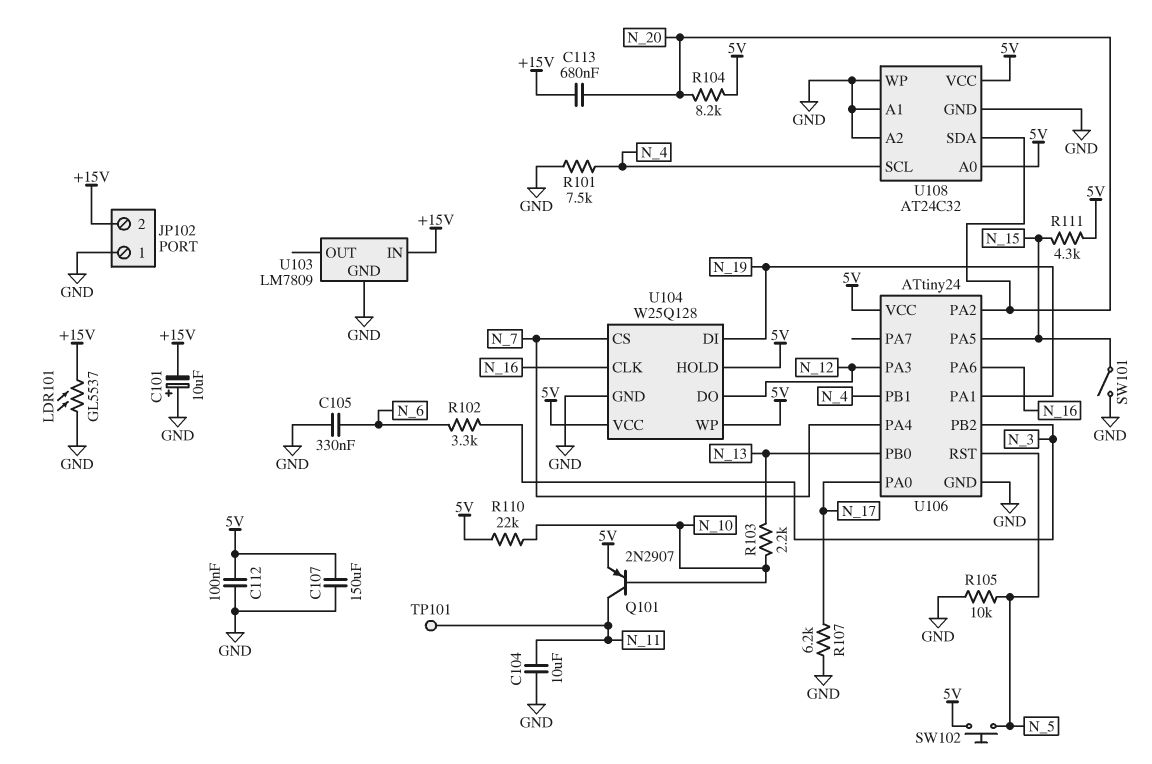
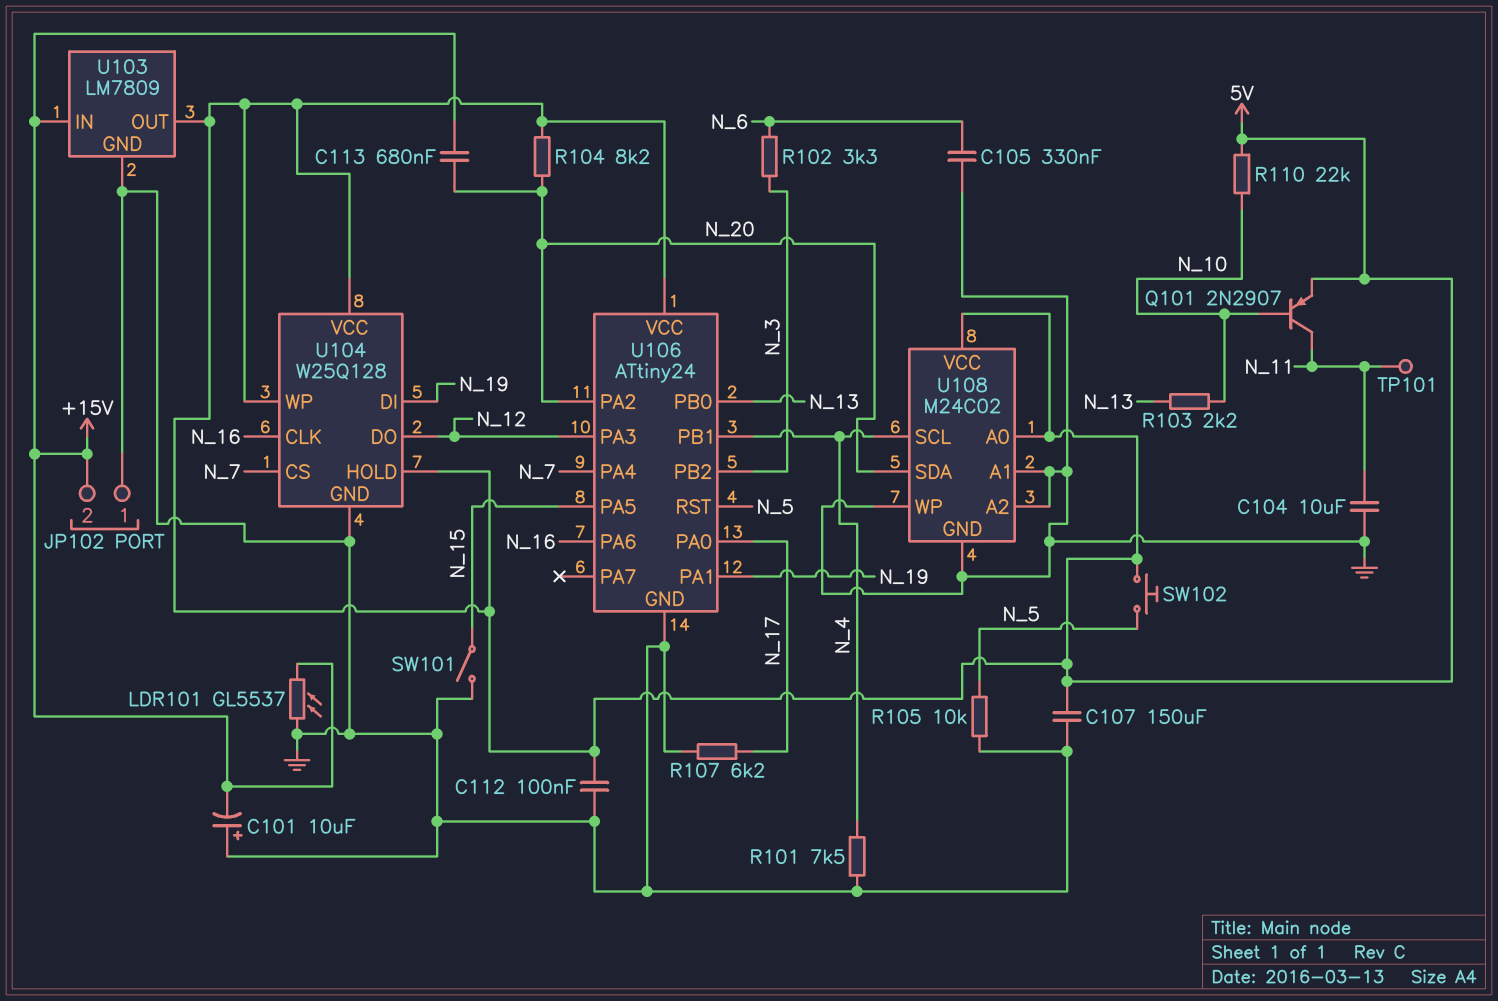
R111: 4.3k (5V, N_15) -> none
U103 pin OUT: none -> 5V
U108: AT24C32 -> M24C02

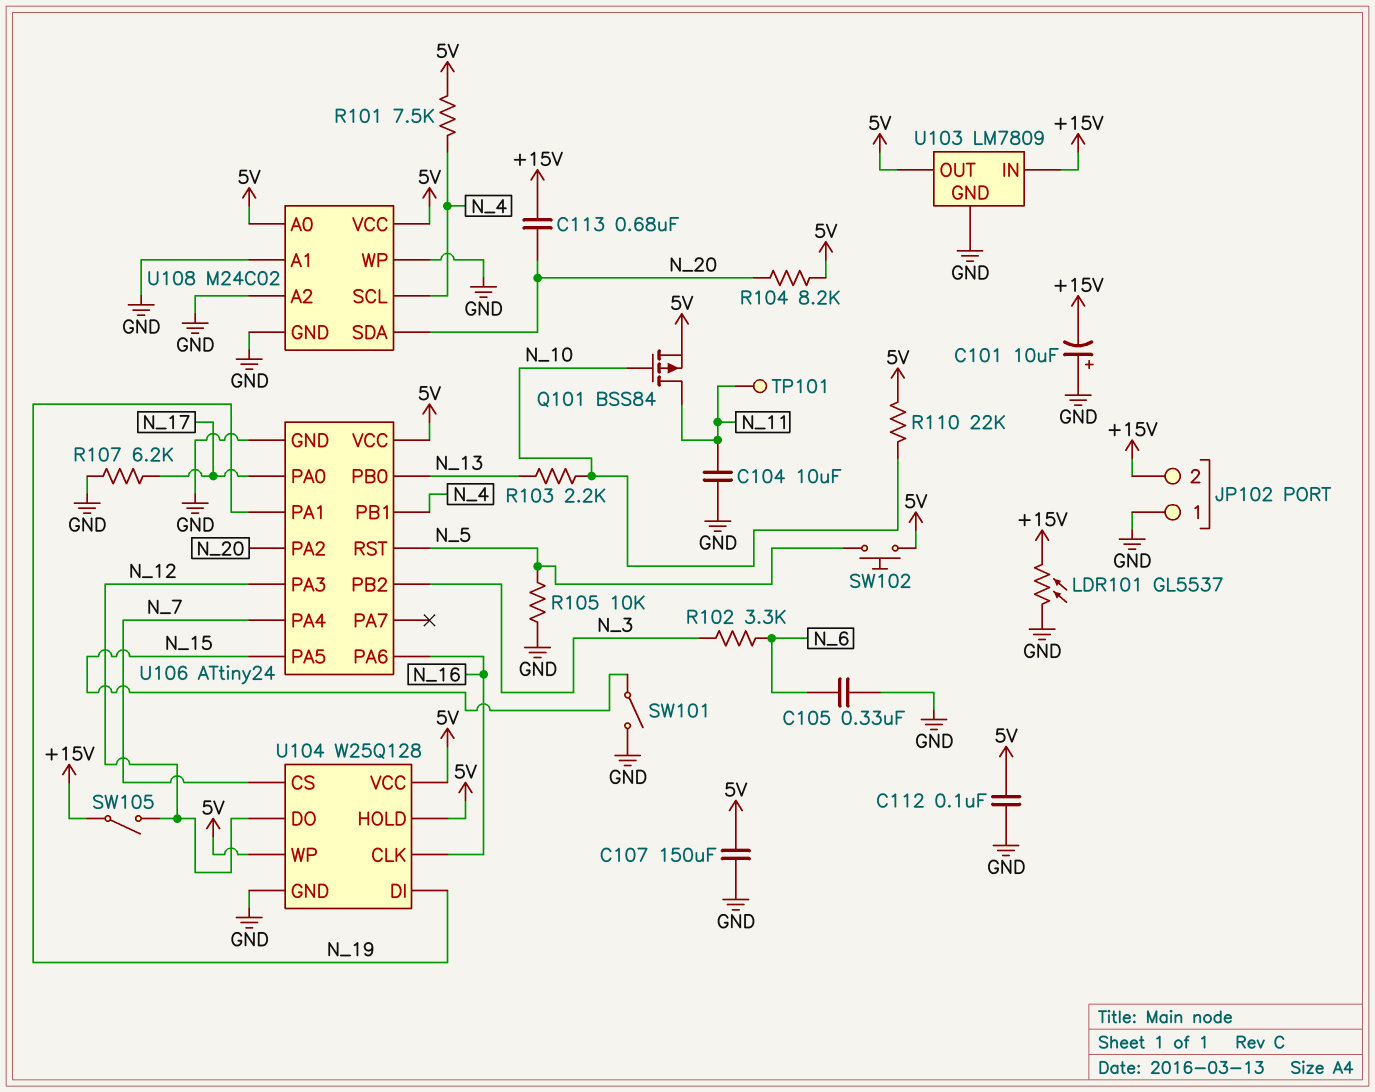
Q101: PNP 2N2907 (B N_10, C N_11, E 5V) -> PMOS BSS84 (G N_10, D N_11, S 5V)
R101: 7.5k (GND, N_4) -> 7.5k (5V, N_4)
SW105: none -> switch (+15V, N_12)

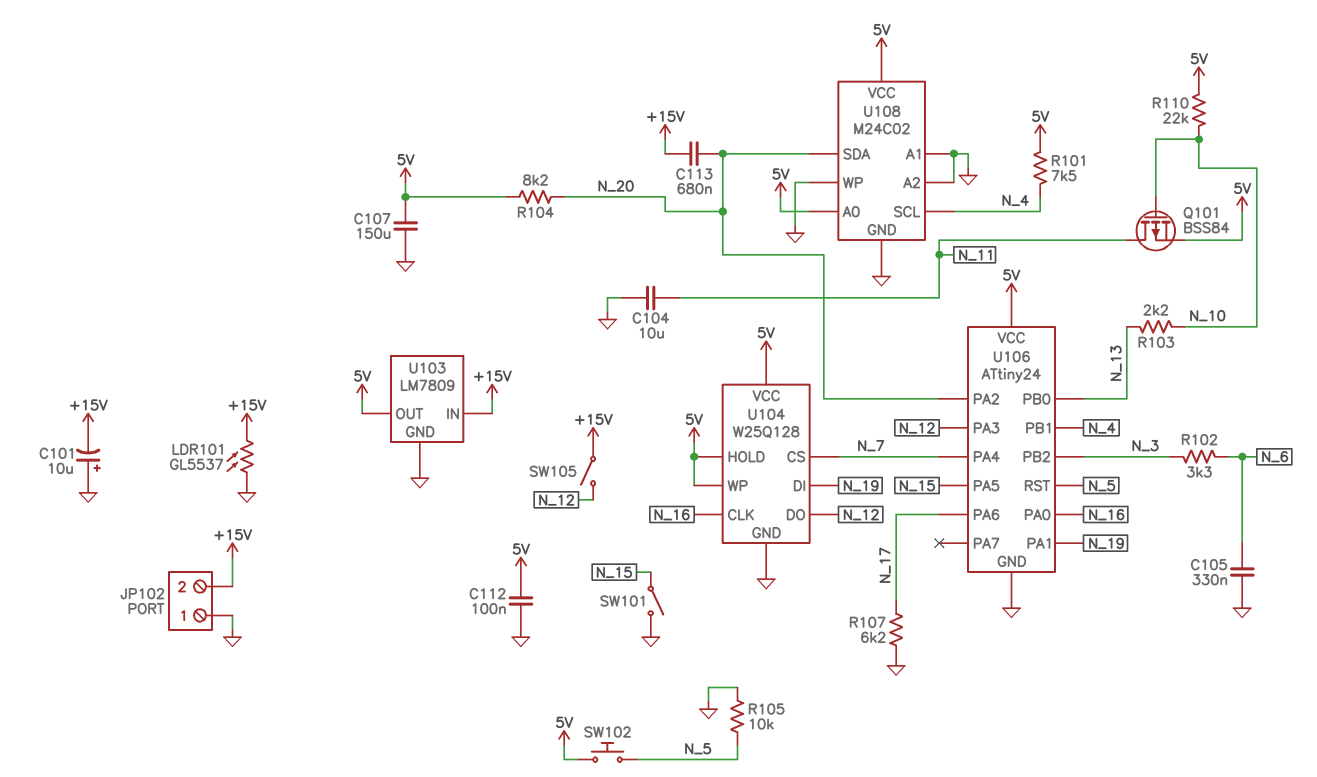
TP101: test point (N_11) -> none
U106 pin PA0: N_17 -> N_16
U106 pin PA6: N_16 -> N_17

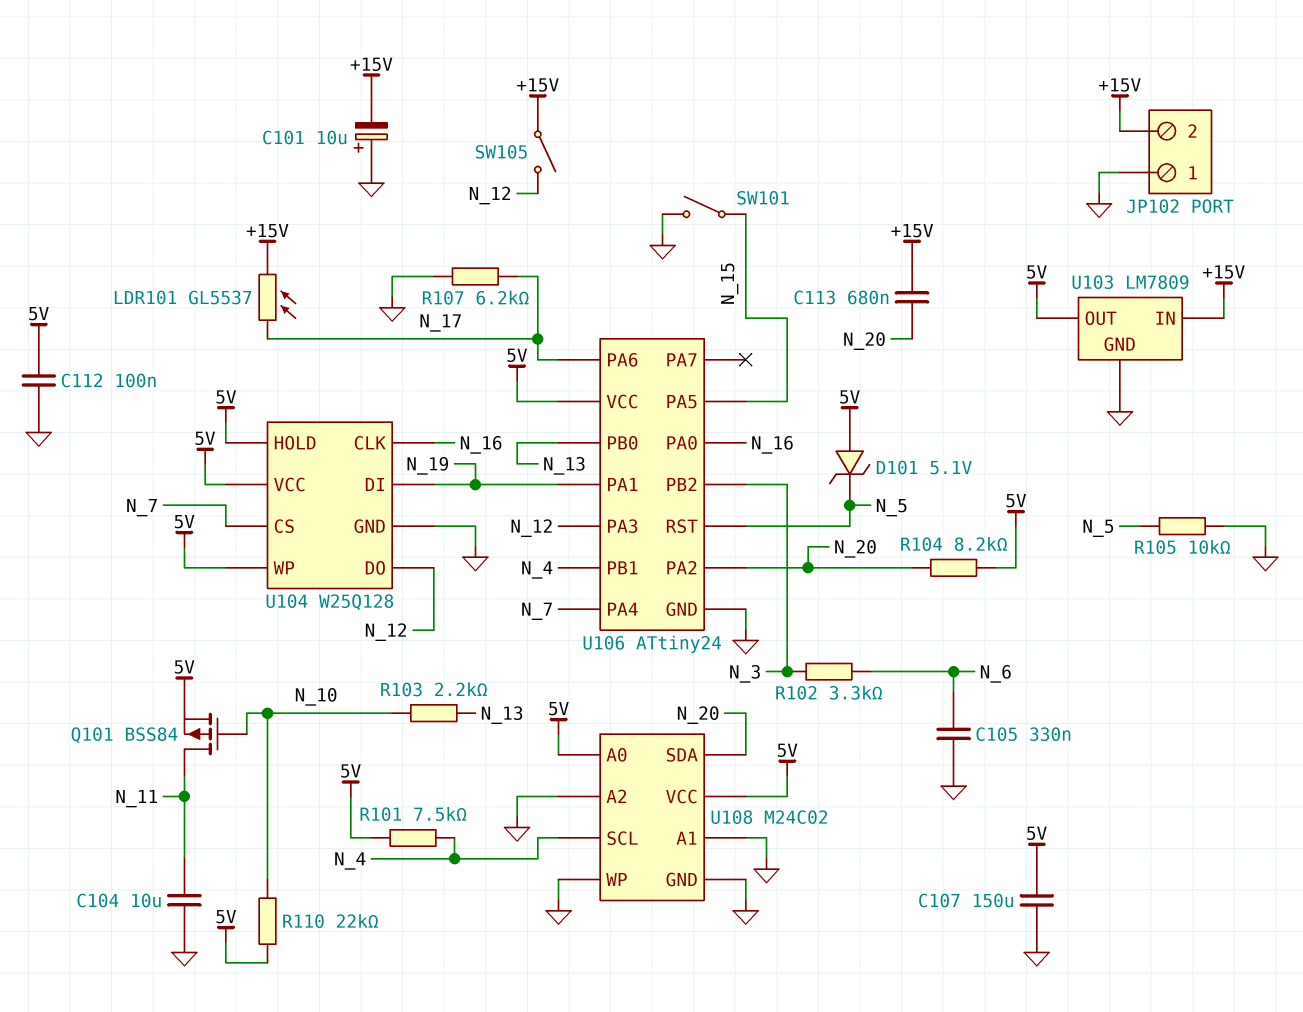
D101: none -> zener 5.1V (A 5V, K N_5)
LDR101: GL5537 (+15V, GND) -> GL5537 (+15V, N_17)
SW102: button (5V, N_5) -> none

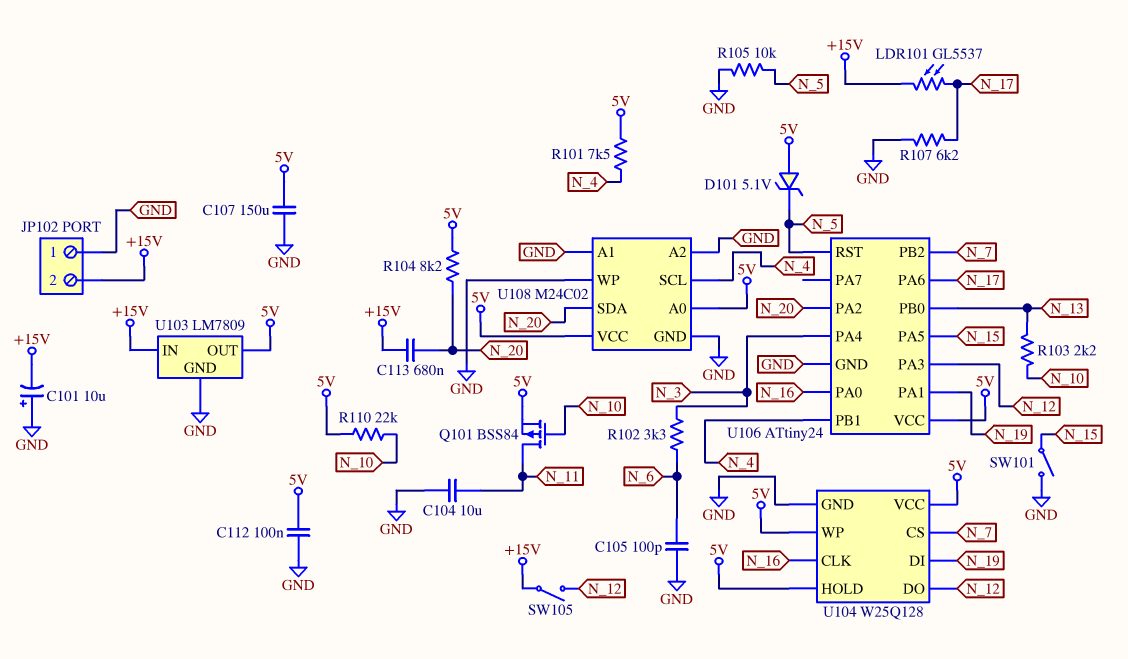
C105: 330nF (GND, N_6) -> 100pF (GND, N_6)
U106 pin PA4: N_7 -> N_3
U106 pin PB2: N_3 -> N_7

